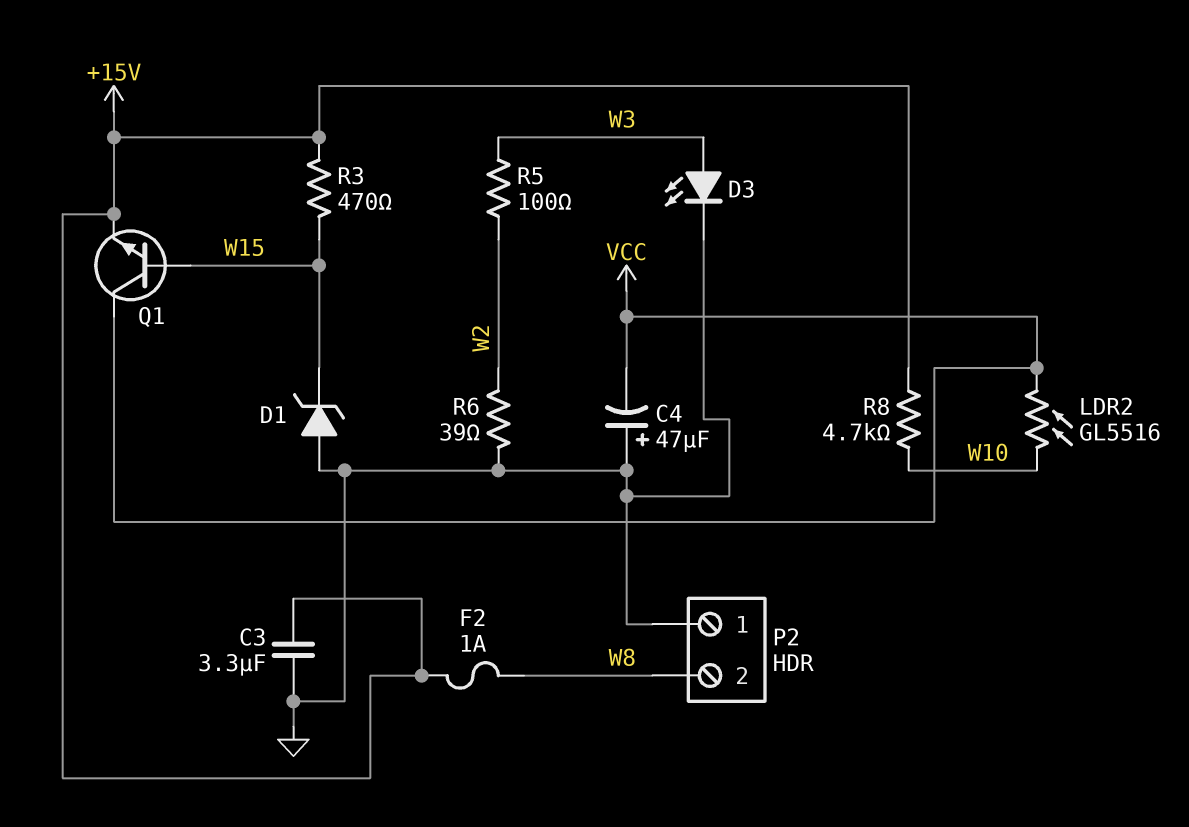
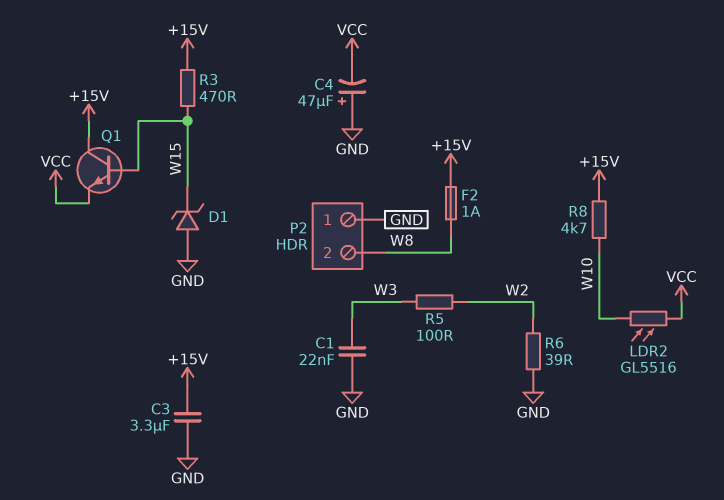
C1: none -> 22nF (GND, W3)
D3: LED (A W3, K GND) -> none
Q1: NPN (B W15, C VCC, E +15V) -> NPN (B W15, C +15V, E VCC)

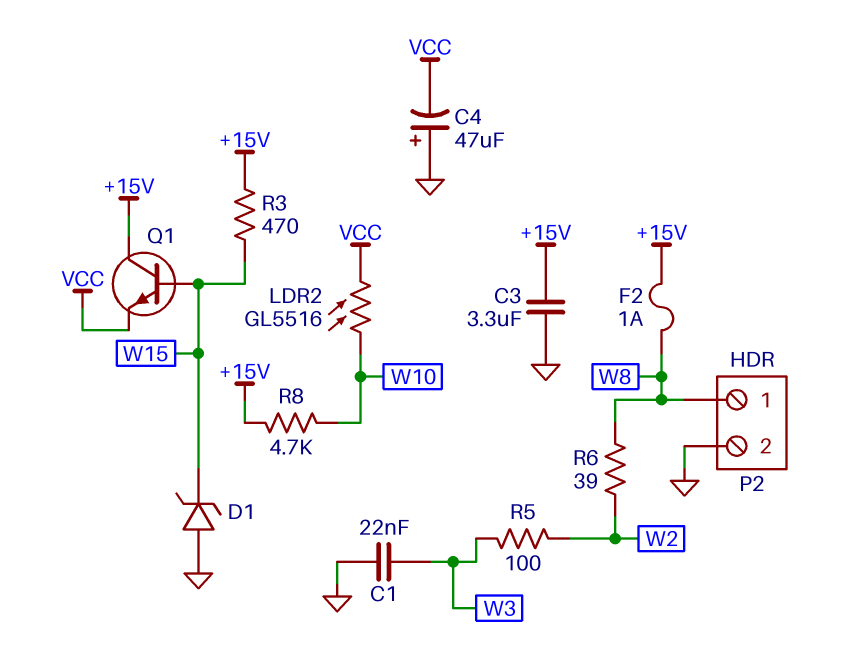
P2 pin 1: GND -> W8
P2 pin 2: W8 -> GND
R6: 39 (GND, W2) -> 39 (W2, W8)

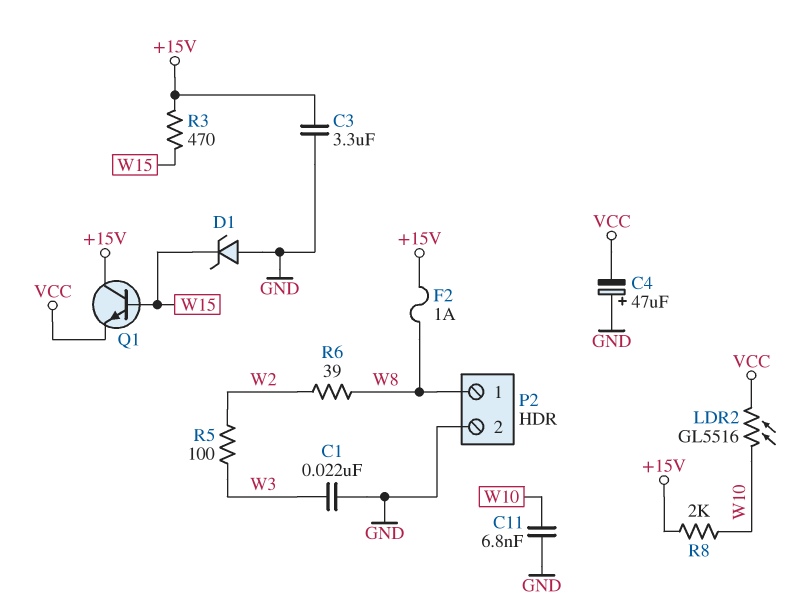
C11: none -> 6.8nF (GND, W10)
R8: 4.7k (+15V, W10) -> 2k (+15V, W10)

